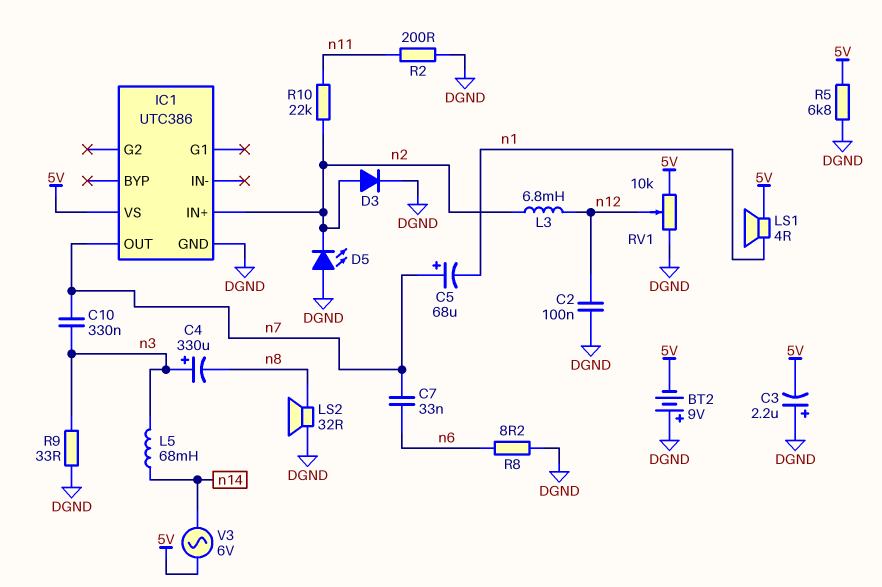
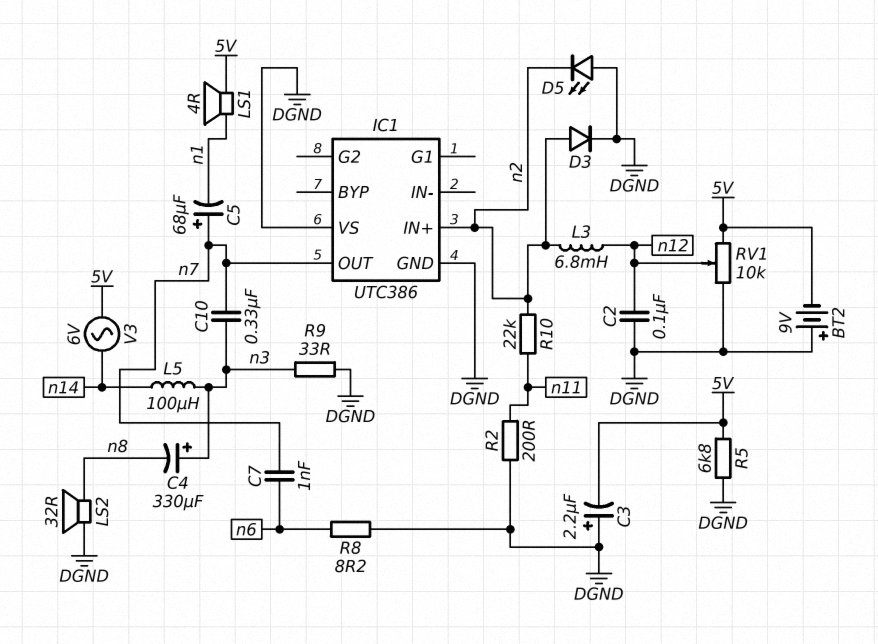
C7: 33nF (n6, n7) -> 1nF (n6, n7)
IC1 pin VS: 5V -> DGND
L5: 68mH (n3, n14) -> 100uH (n3, n14)

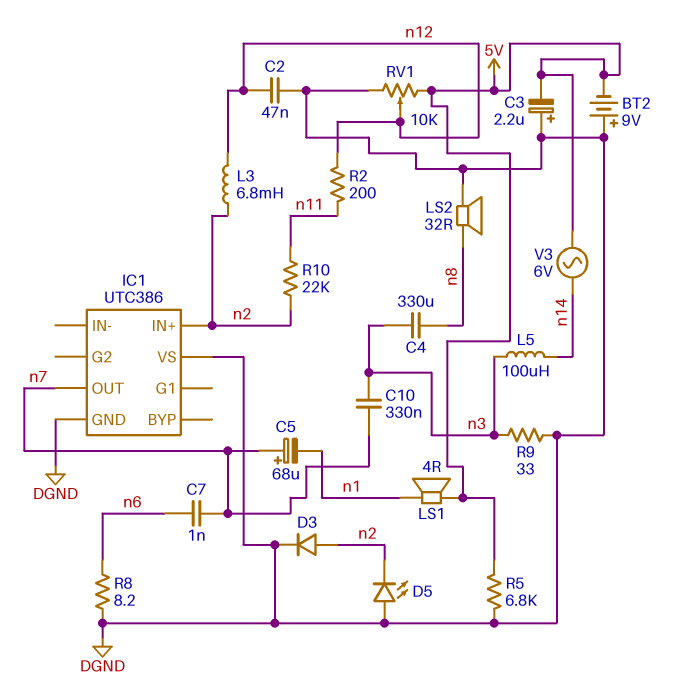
C2: 100nF (DGND, n12) -> 47nF (DGND, n12)
C4: 330uF (plus n3, minus n8) -> 330uF (n3, n8)
R2: 200 (DGND, n11) -> 200 (n11, n12)

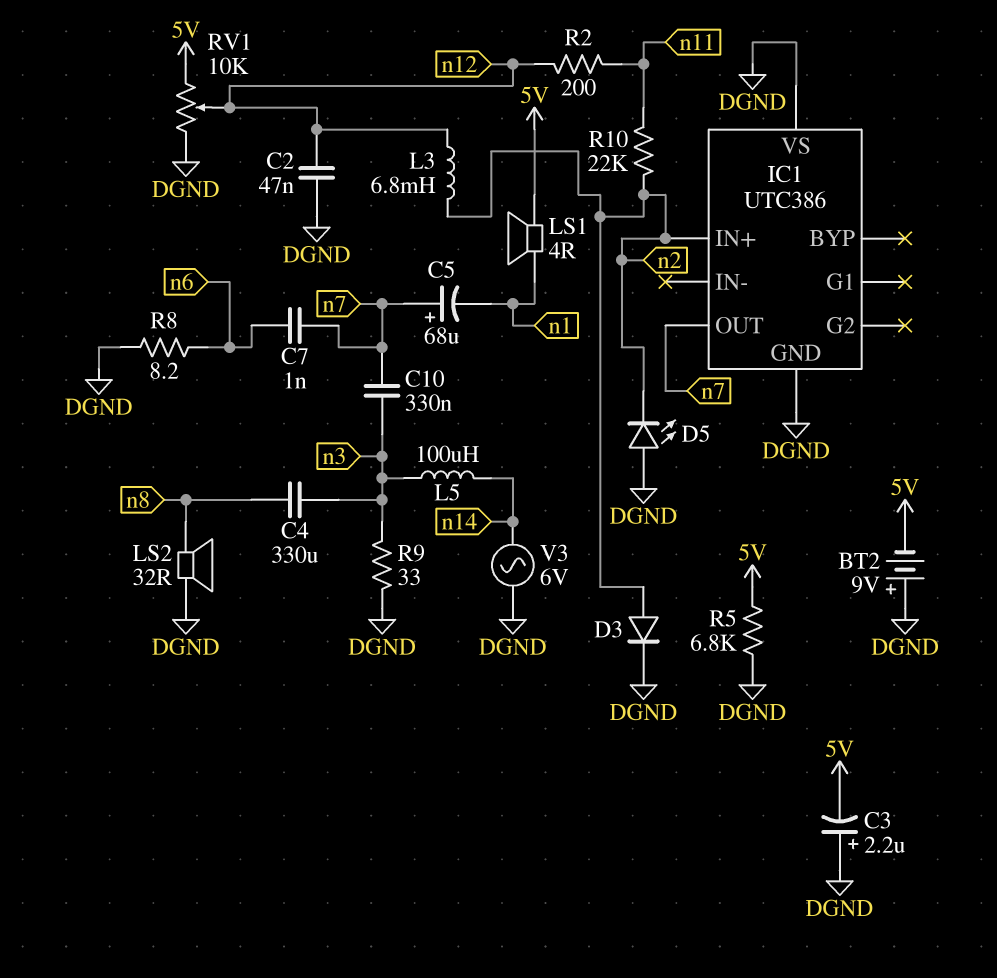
V3: AC 6V (5V, n14) -> AC 6V (DGND, n14)

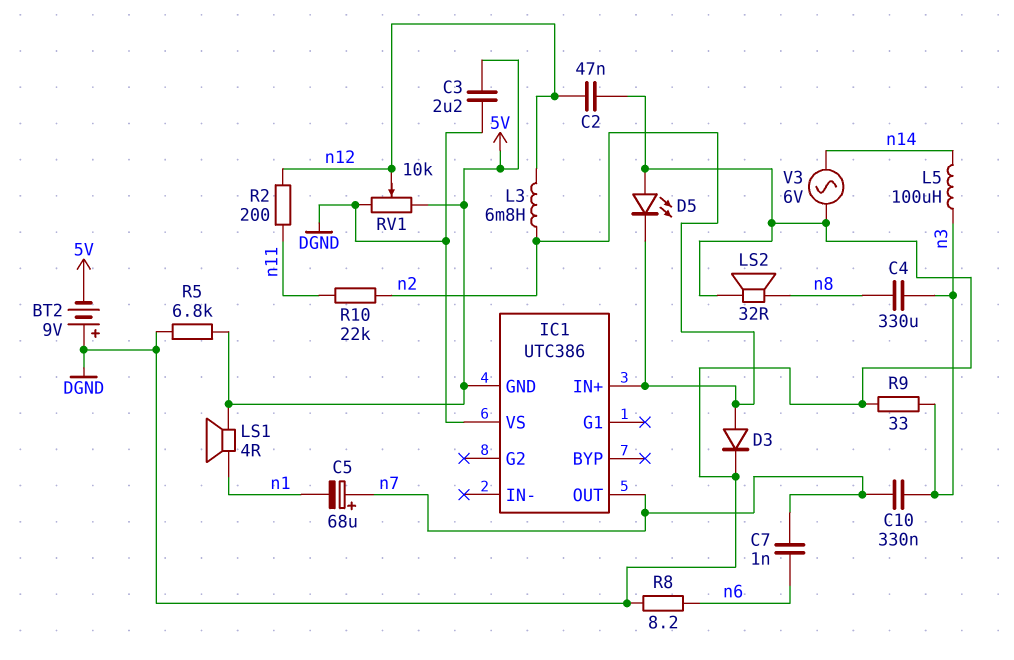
C3: 2.2uF (plus DGND, minus 5V) -> 2.2uF (5V, DGND)
IC1 pin GND: DGND -> 5V

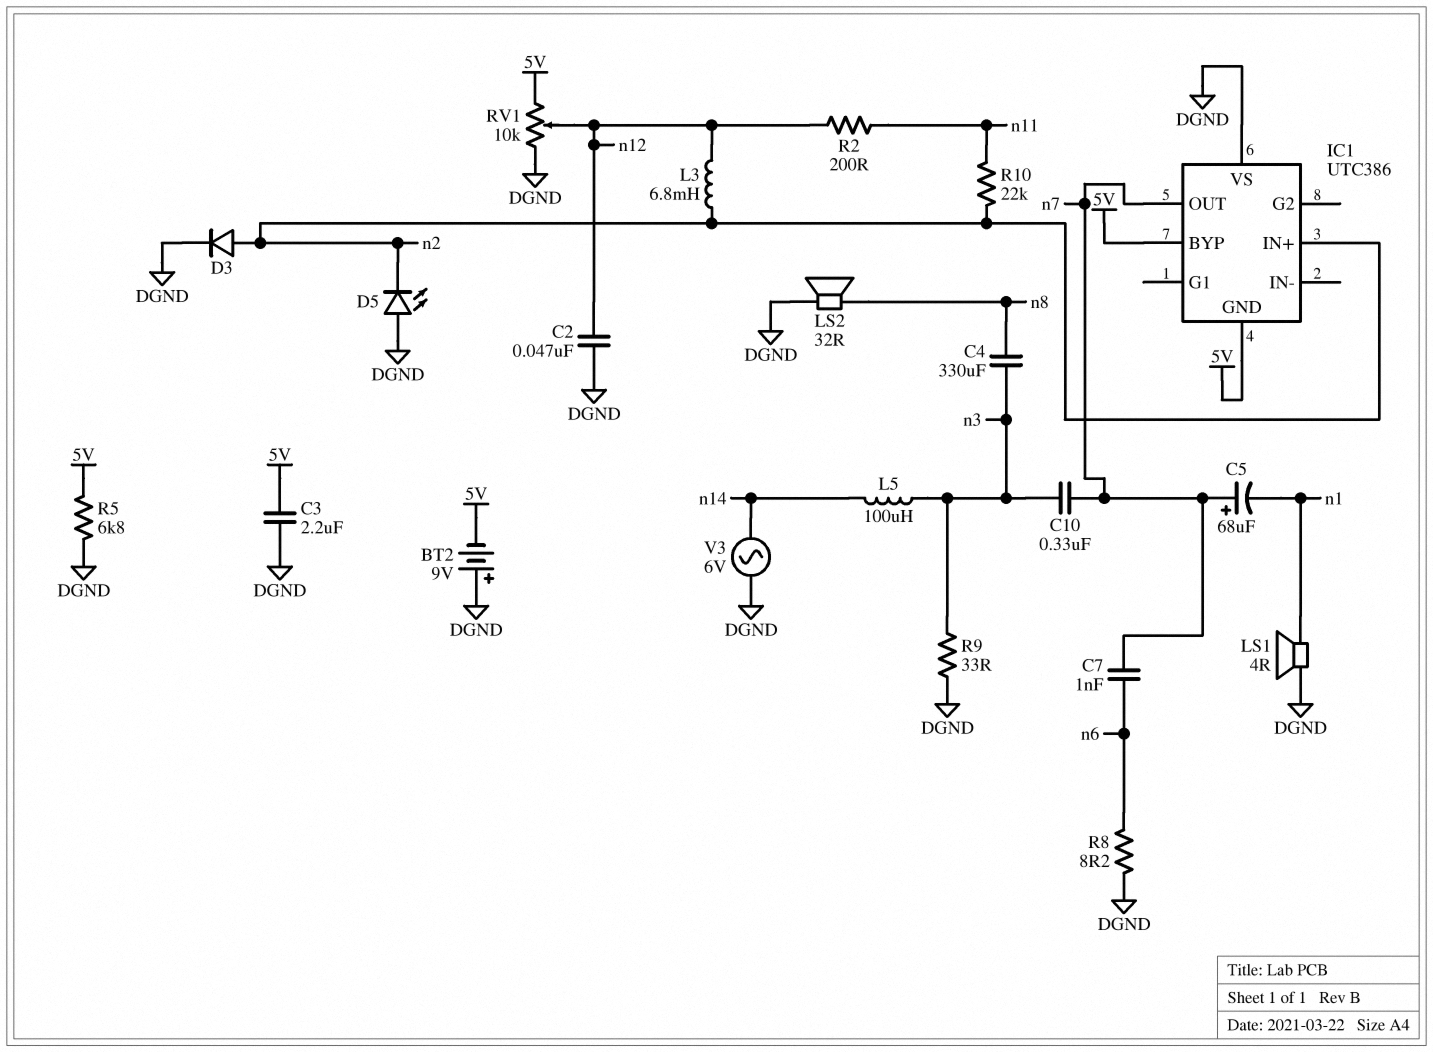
IC1 pin BYP: none -> 5V
LS1: speaker 4R (5V, n1) -> speaker 4R (DGND, n1)

